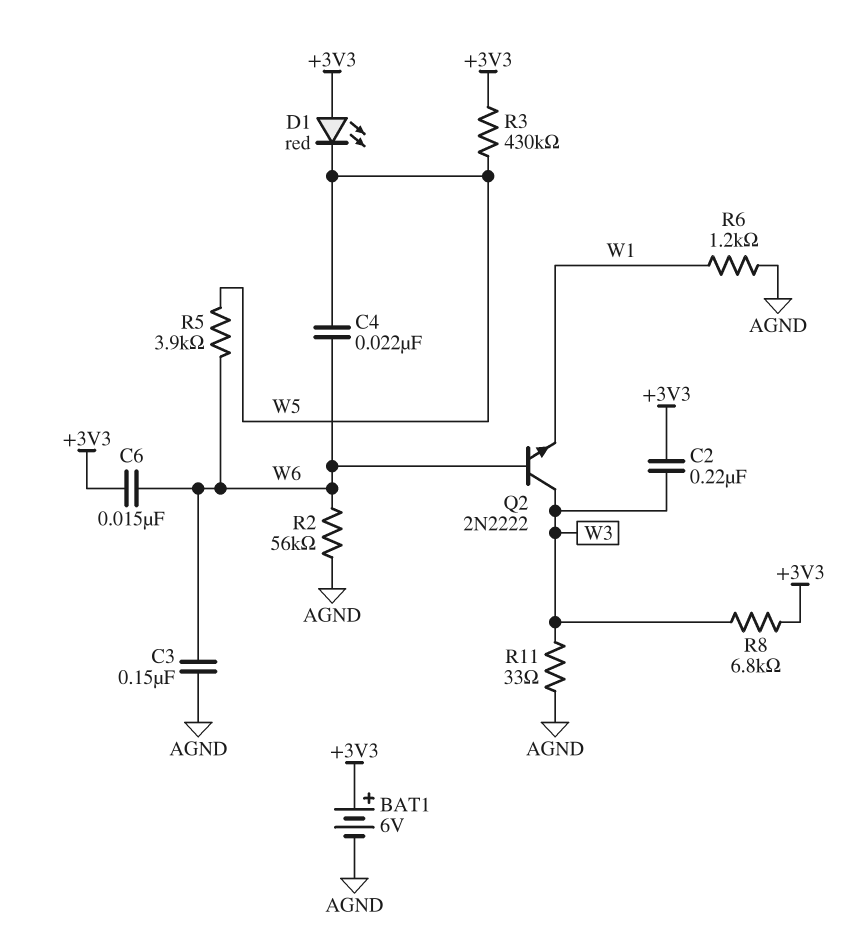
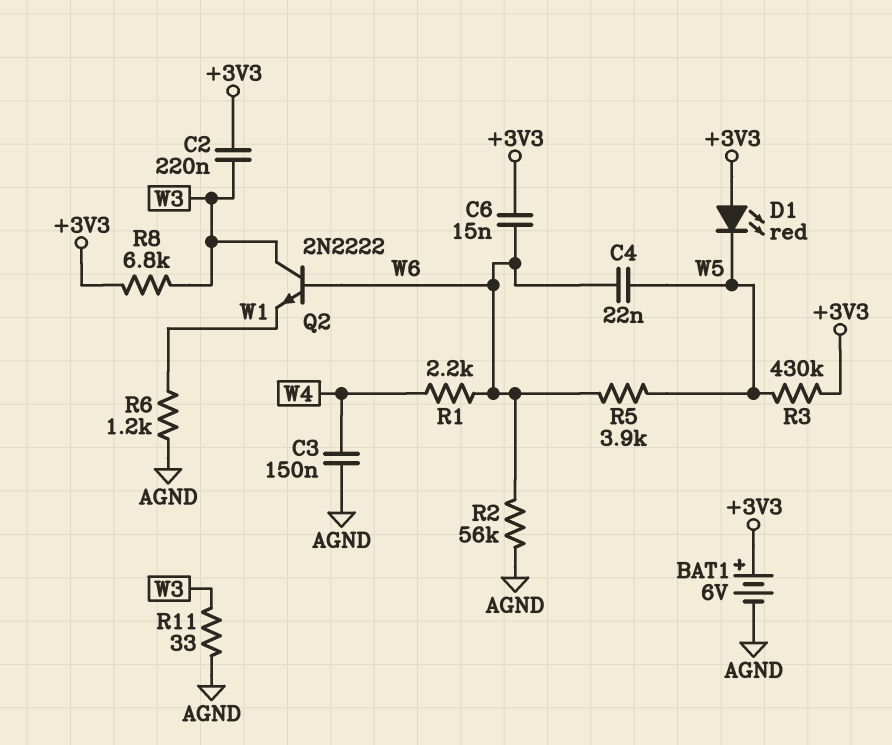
C3: 150nF (AGND, W6) -> 150nF (AGND, W4)
R1: none -> 2.2k (W4, W6)

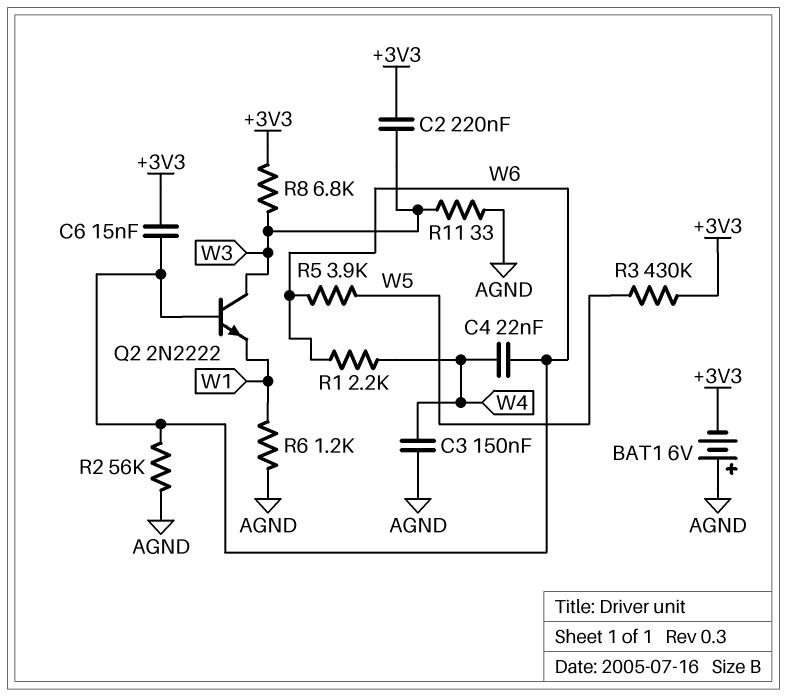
BAT1: 6V (plus +3V3, minus AGND) -> 6V (plus AGND, minus +3V3)
C4: 22nF (W5, W6) -> 22nF (W4, W6)
D1: LED red (A +3V3, K W5) -> none

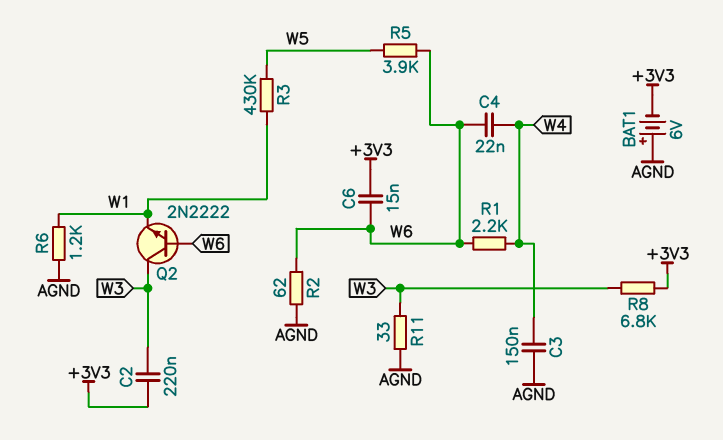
R2: 56k (AGND, W6) -> 62 (AGND, W6)
R3: 430k (+3V3, W5) -> 430k (W1, W5)

